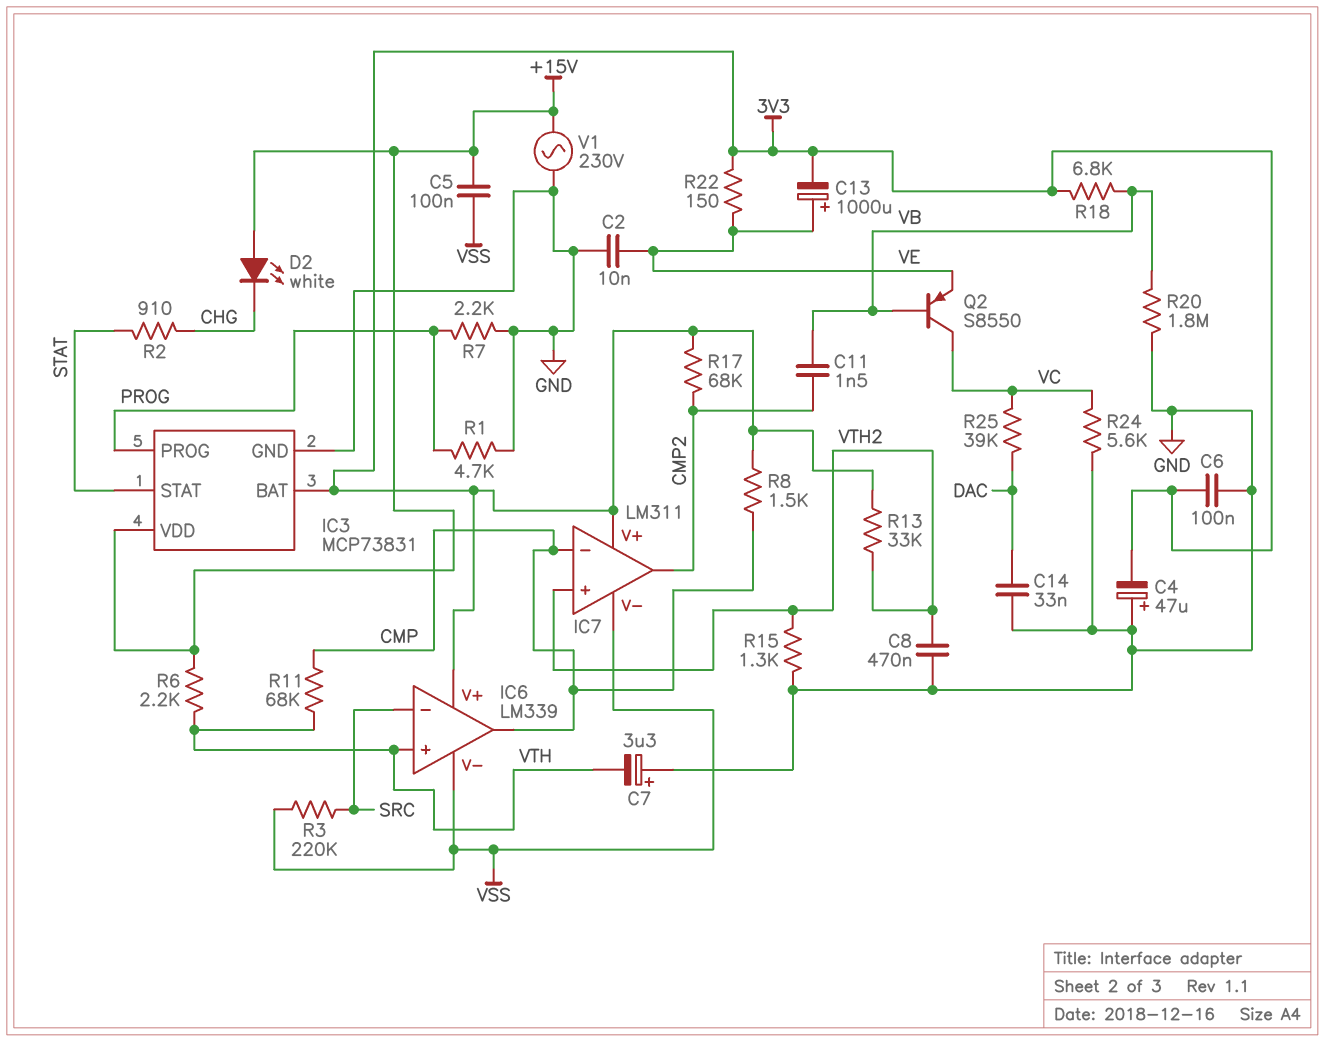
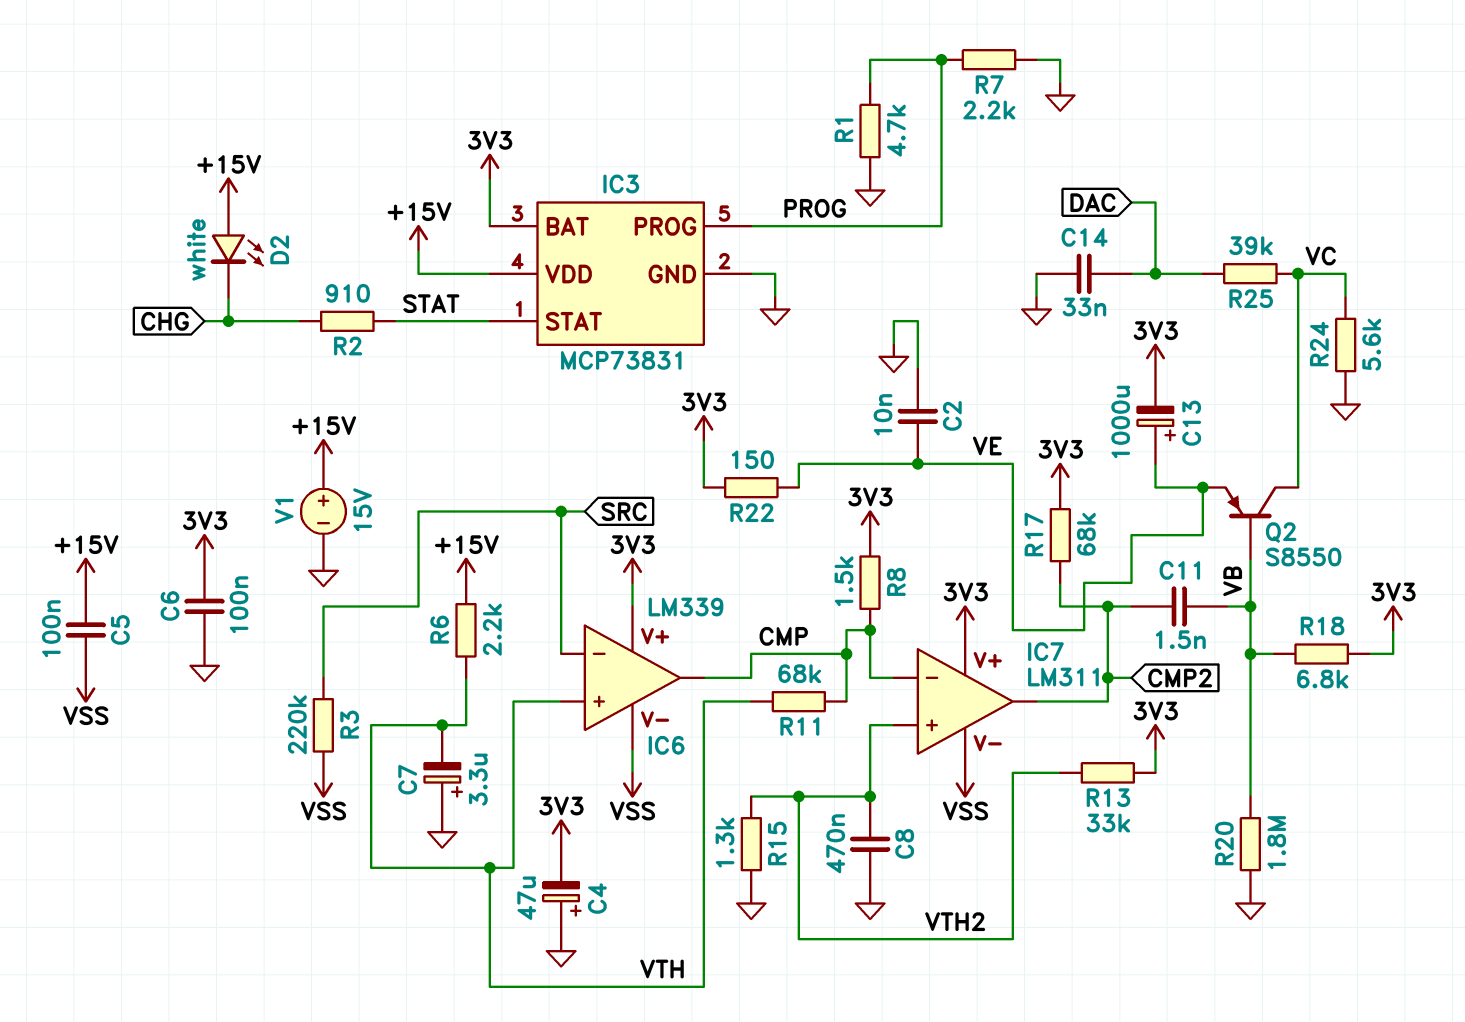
V1: AC 230V (+15V, GND) -> 15V (plus +15V, minus GND)

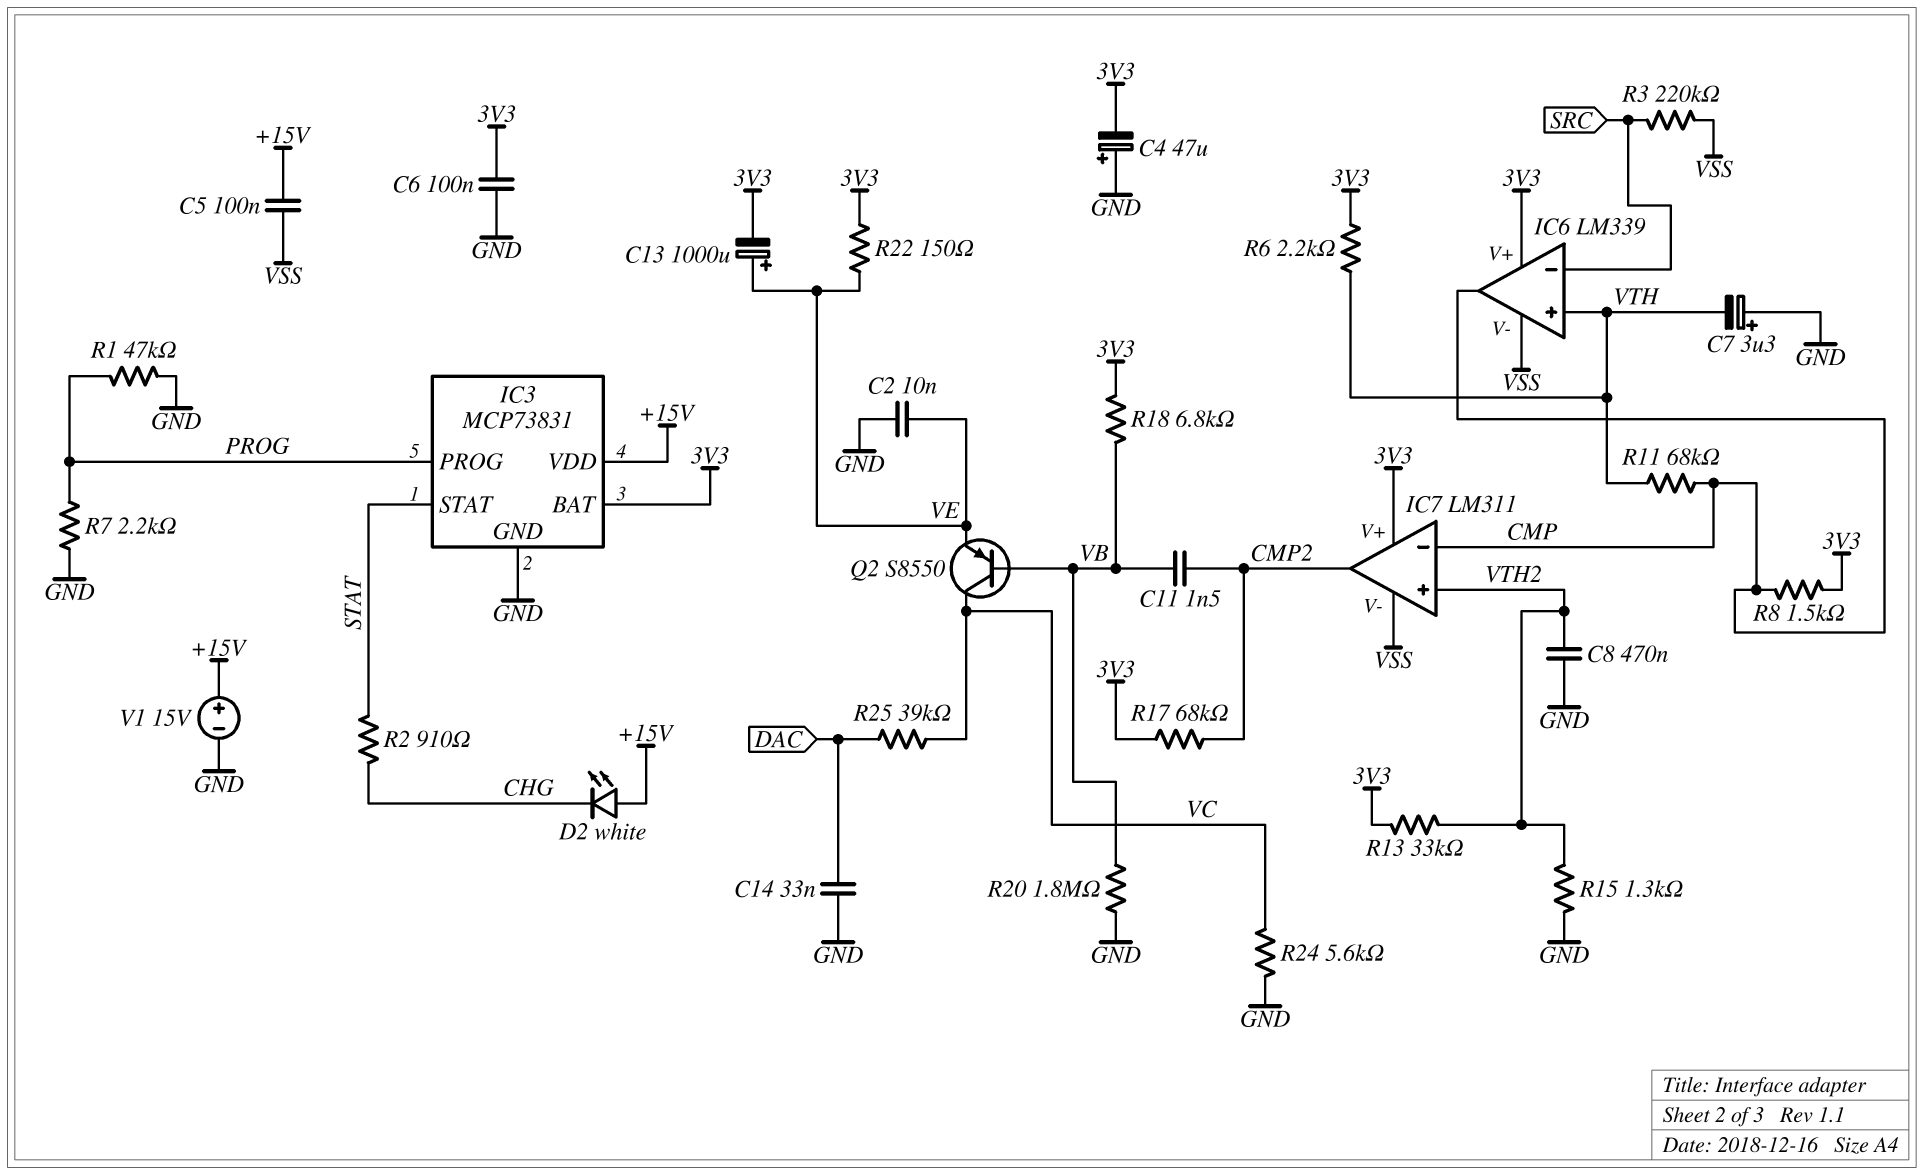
R1: 4.7k (GND, PROG) -> 47k (GND, PROG)
R6: 2.2k (+15V, VTH) -> 2.2k (3V3, VTH)

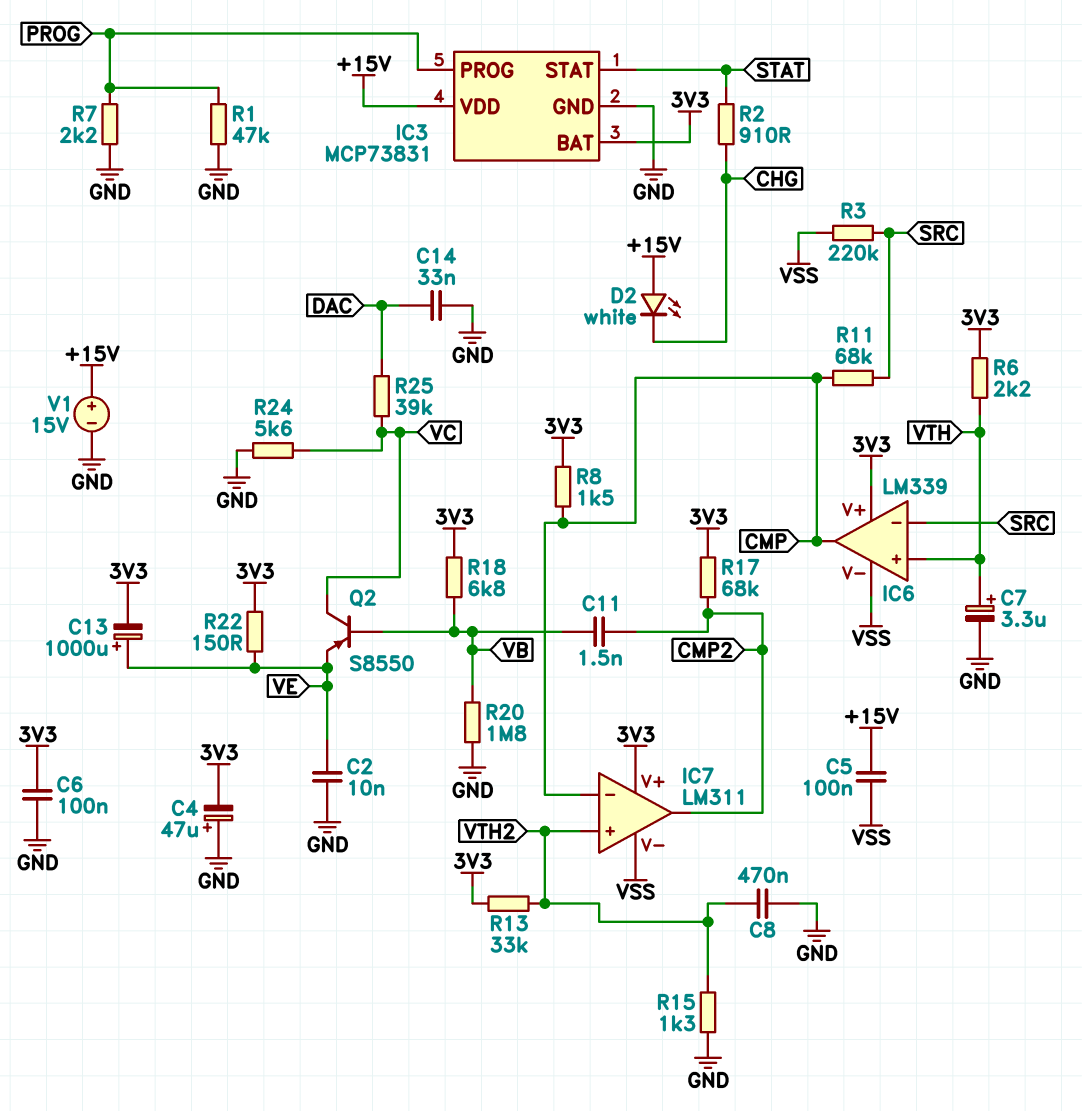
C7: 3.3uF (plus GND, minus VTH) -> 3.3uF (plus VTH, minus GND)
R11: 68k (CMP, VTH) -> 68k (CMP, SRC)

